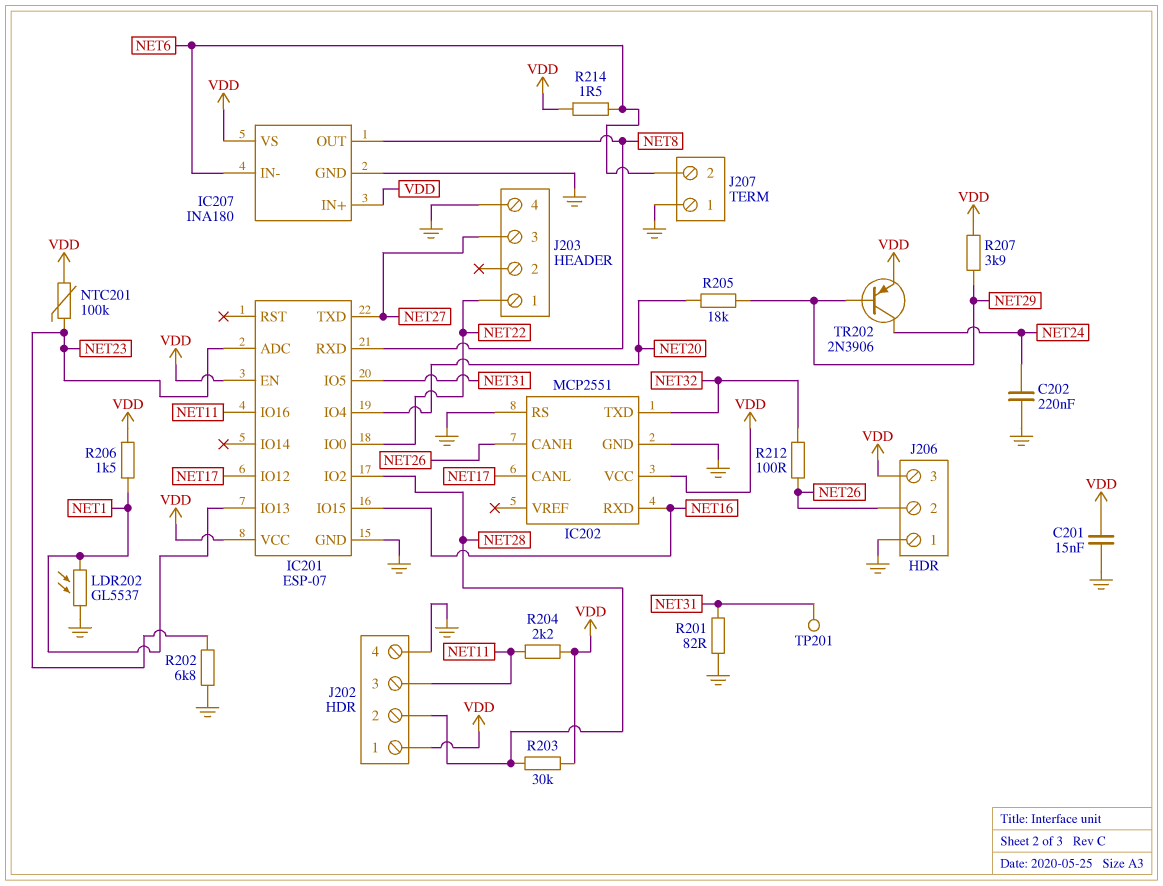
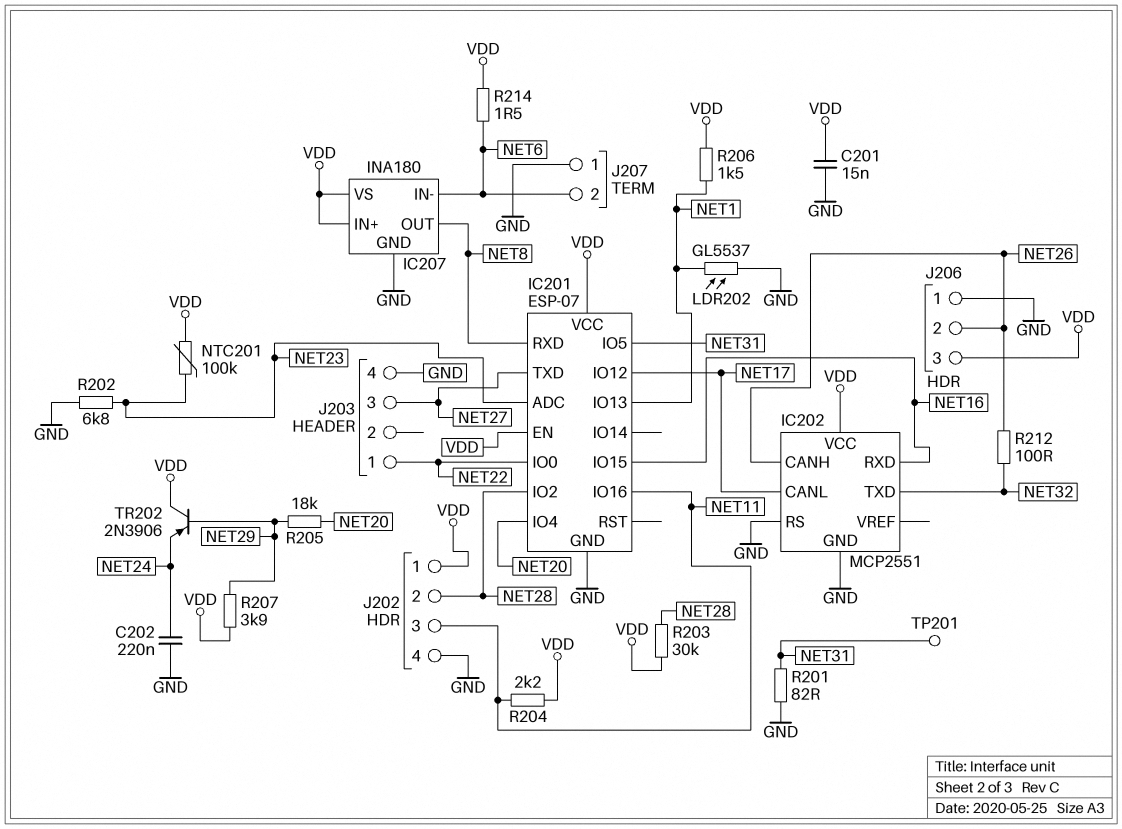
TR202: PNP 2N3906 (B NET29, C NET24, E VDD) -> PNP 2N3906 (B NET29, C VDD, E NET24)

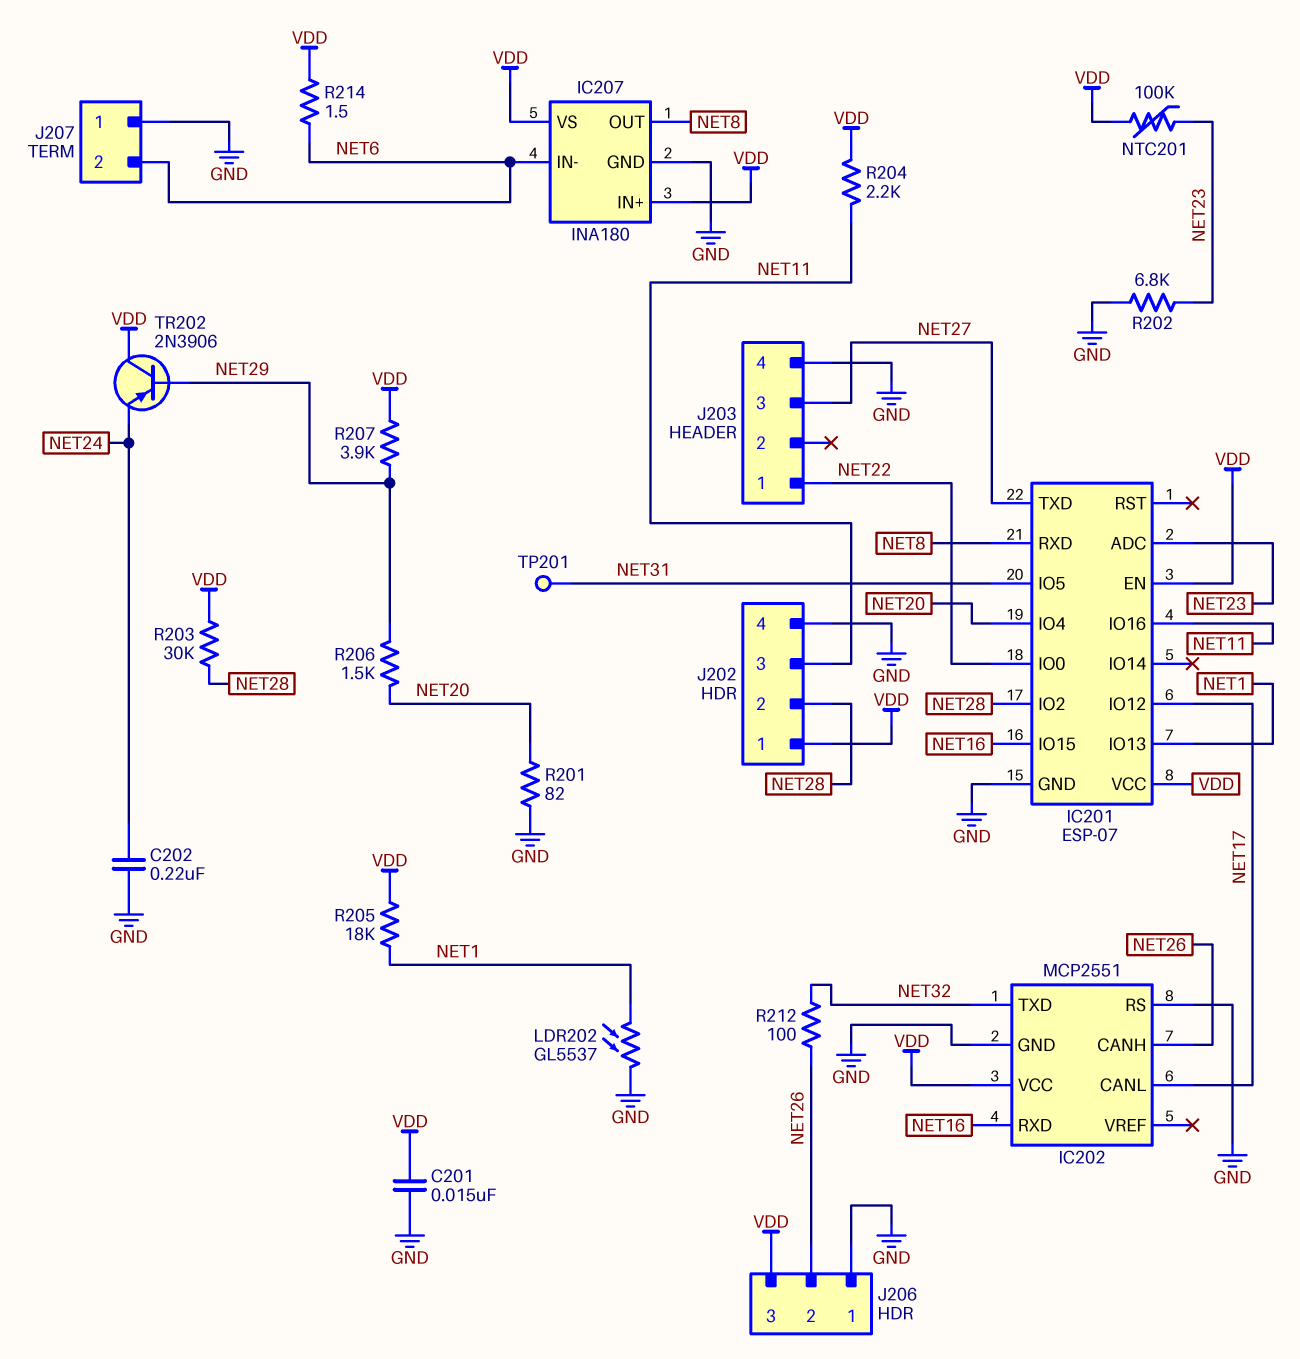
R201: 82 (GND, NET31) -> 82 (GND, NET20)
R205: 18k (NET20, NET29) -> 18k (NET1, VDD)
R206: 1.5k (NET1, VDD) -> 1.5k (NET20, NET29)

